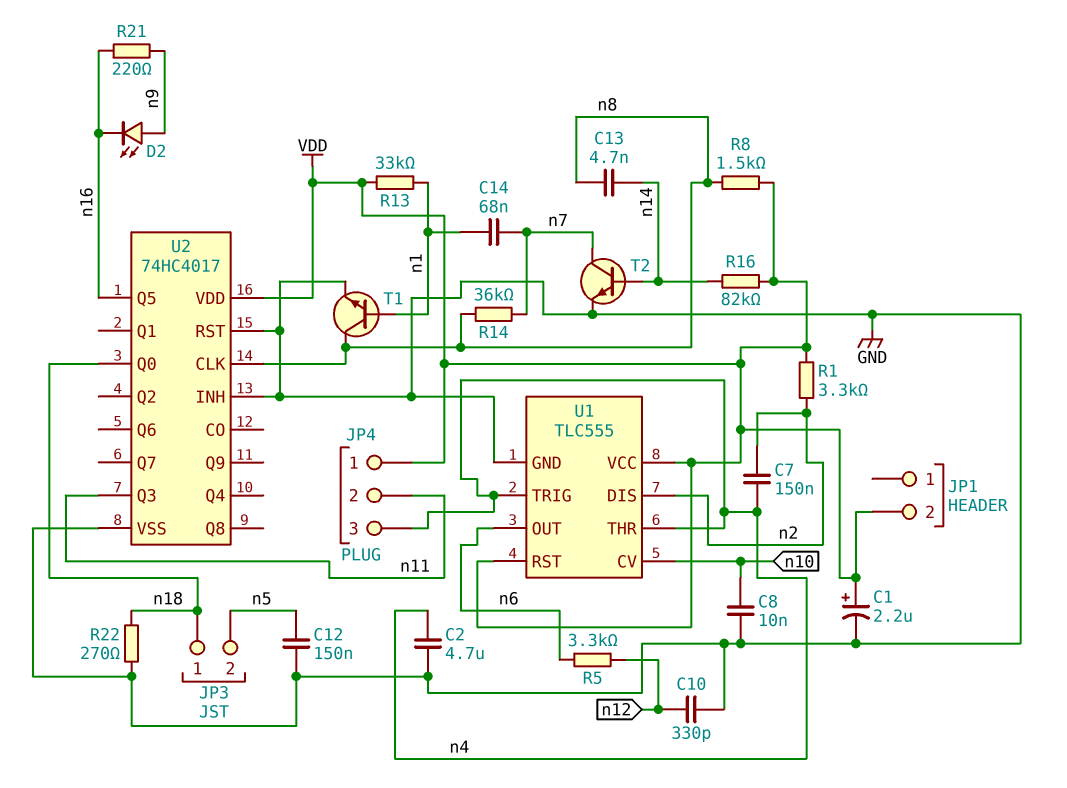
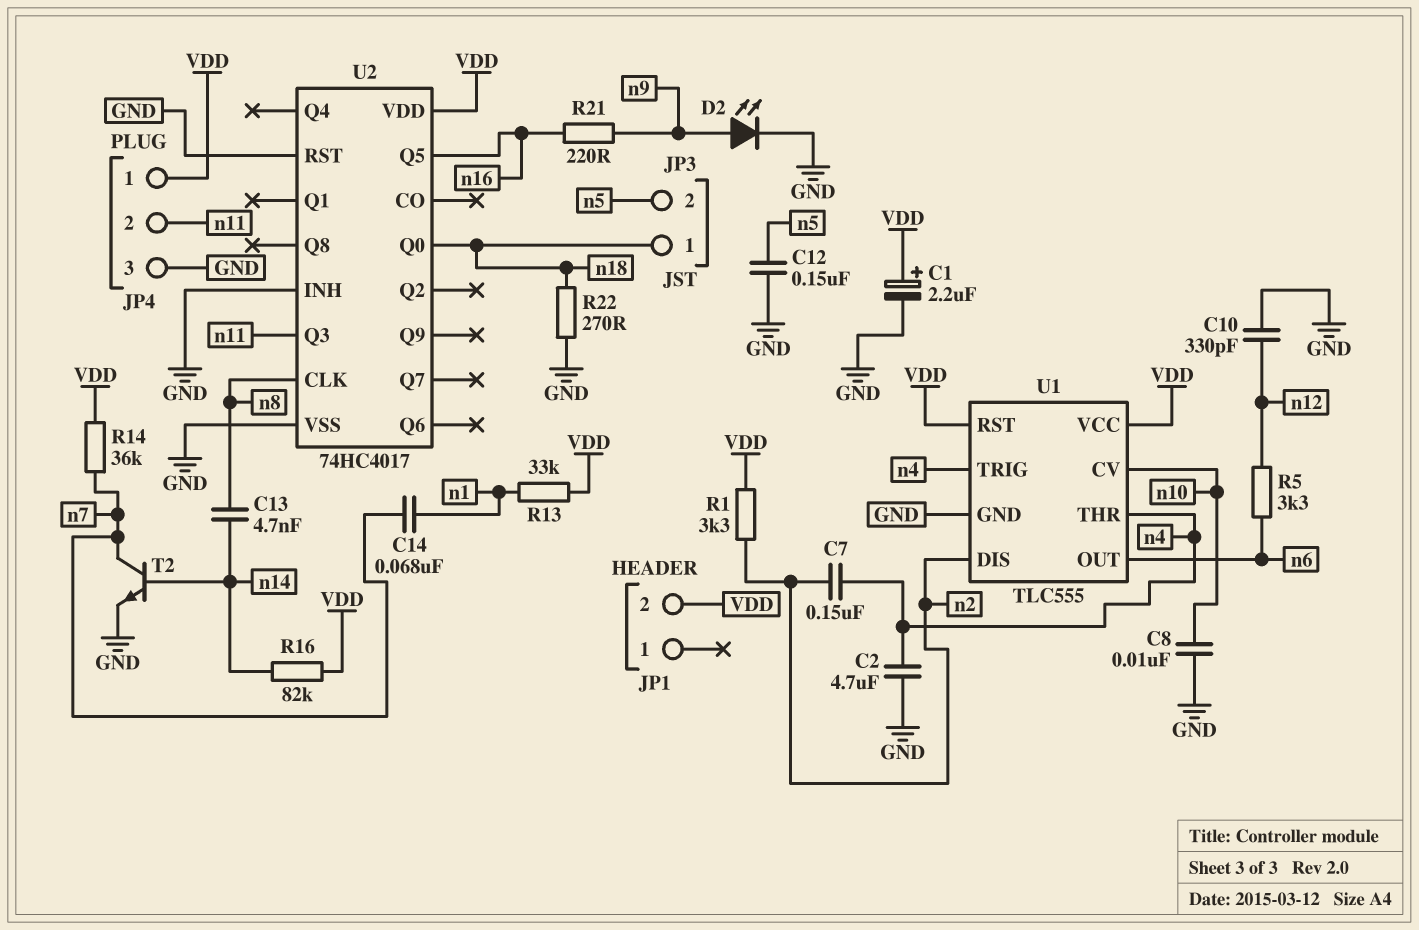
D2: LED (A n9, K n16) -> LED (A n9, K GND)
JP4 pin 3: n4 -> GND
R8: 1.5k (VDD, n8) -> none
R14: 36k (n7, n8) -> 36k (VDD, n7)
T1: NPN (B n1, C n8, E GND) -> none

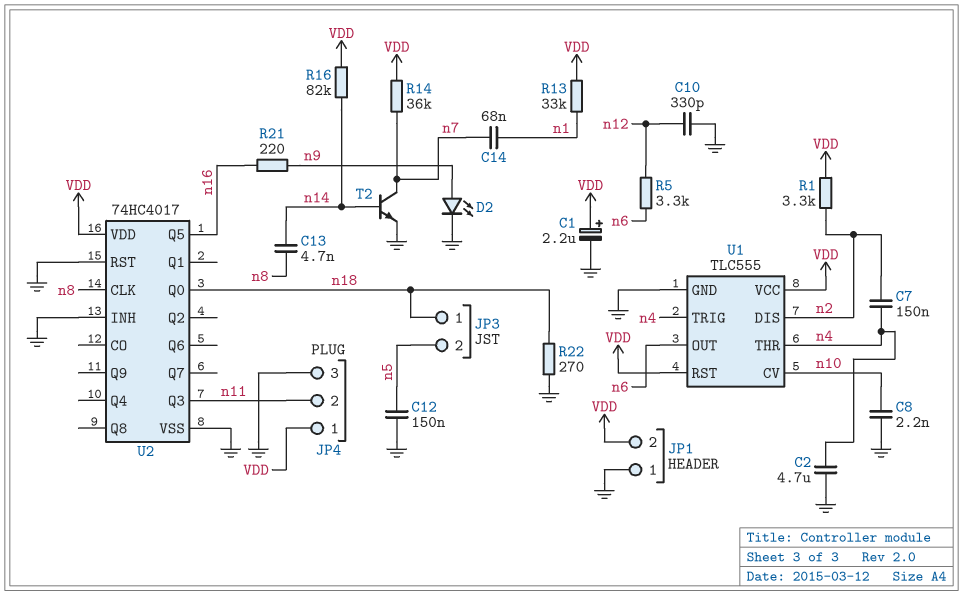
C8: 10nF (GND, n10) -> 2.2nF (GND, n10)
JP1 pin 1: none -> GND

